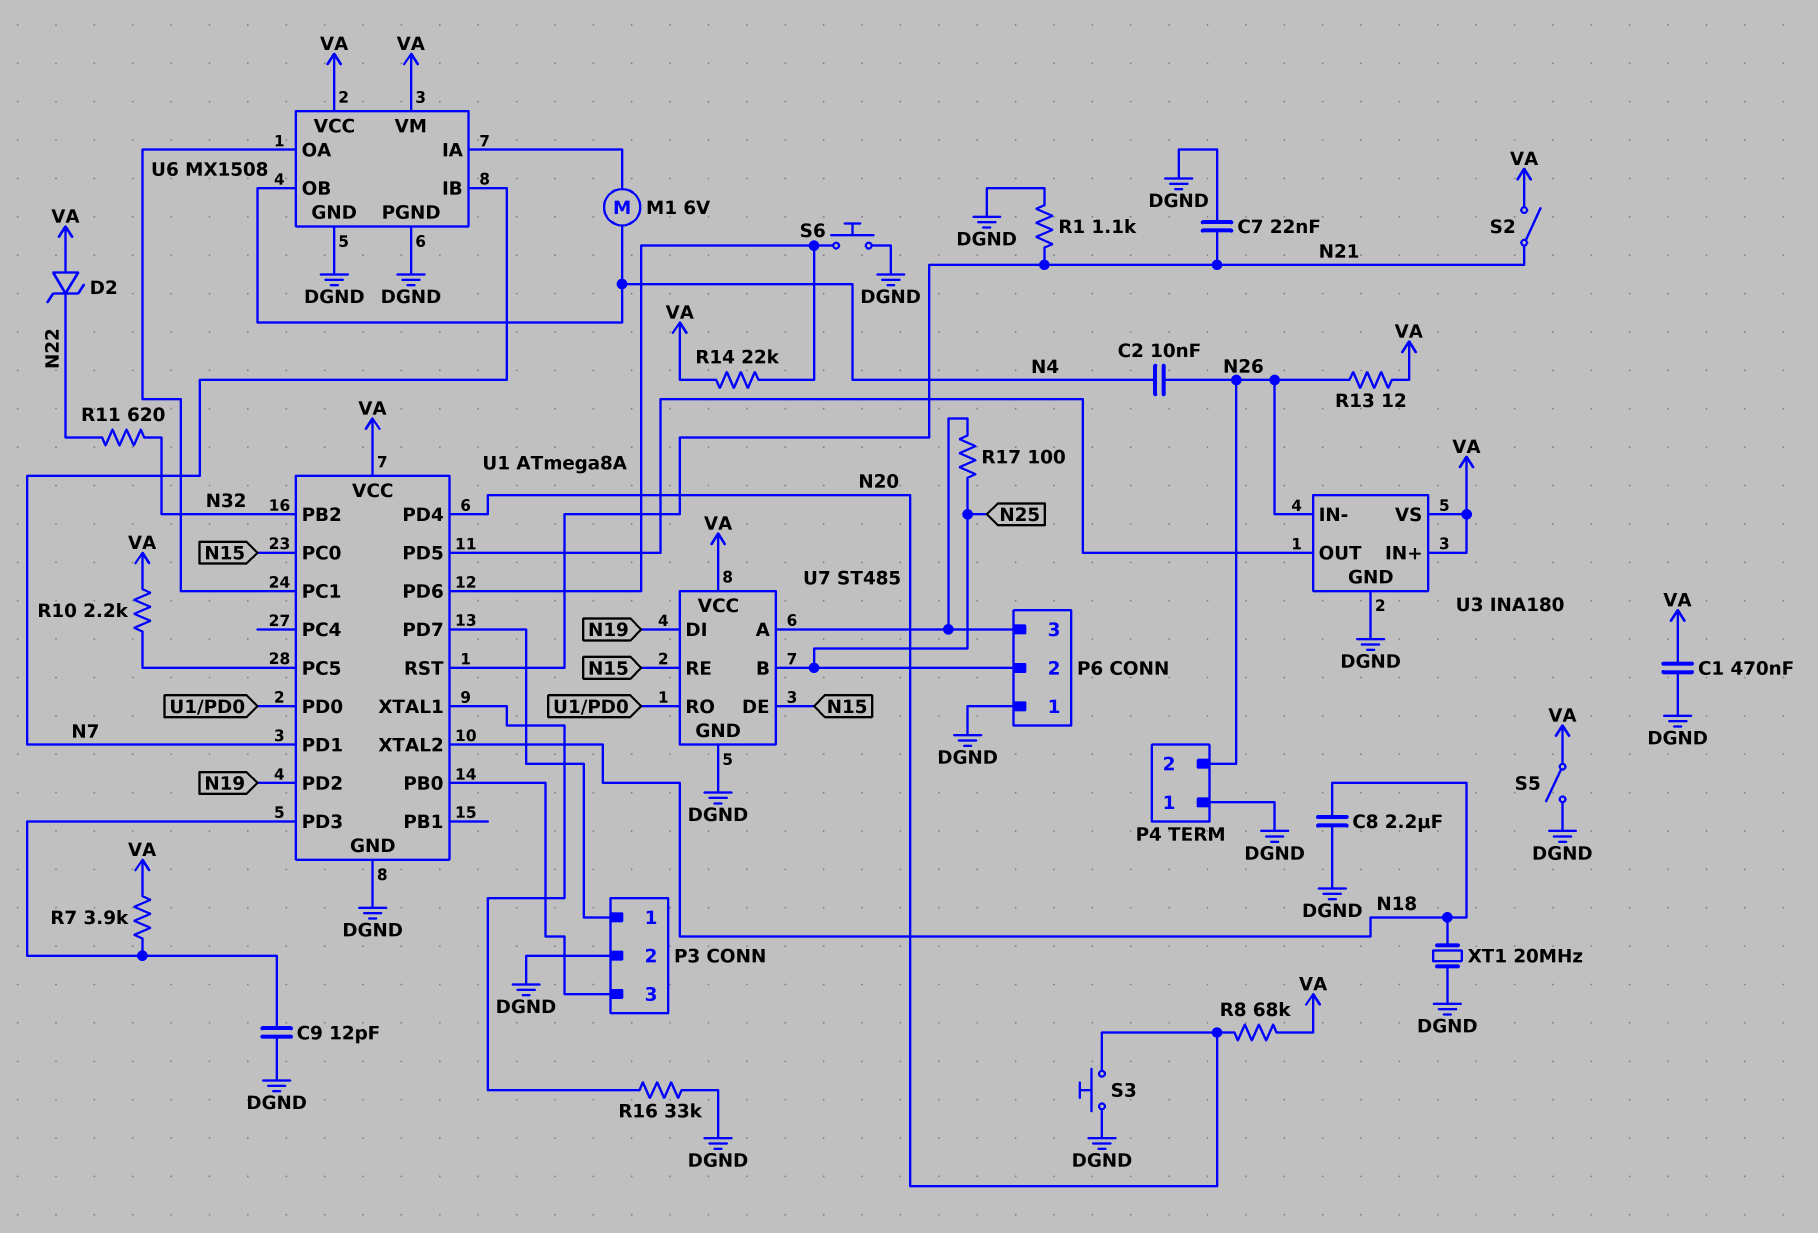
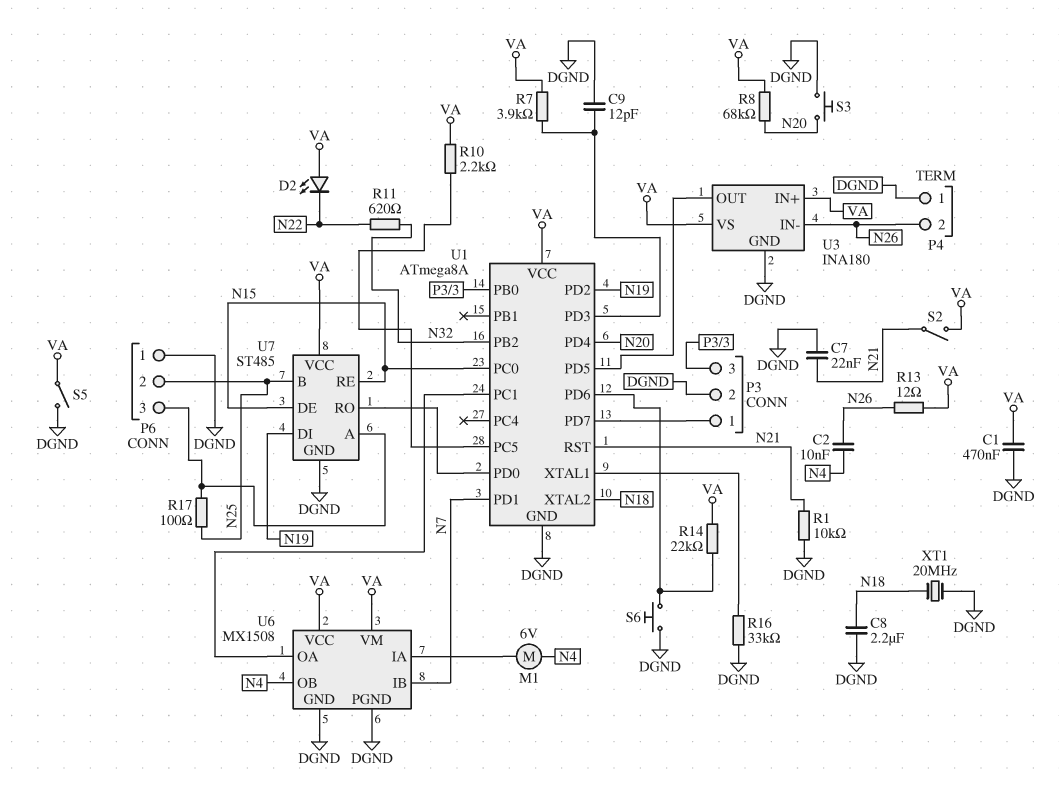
D2: zener (A VA, K N22) -> LED (A VA, K N22)
R1: 1.1k (DGND, N21) -> 10k (DGND, N21)

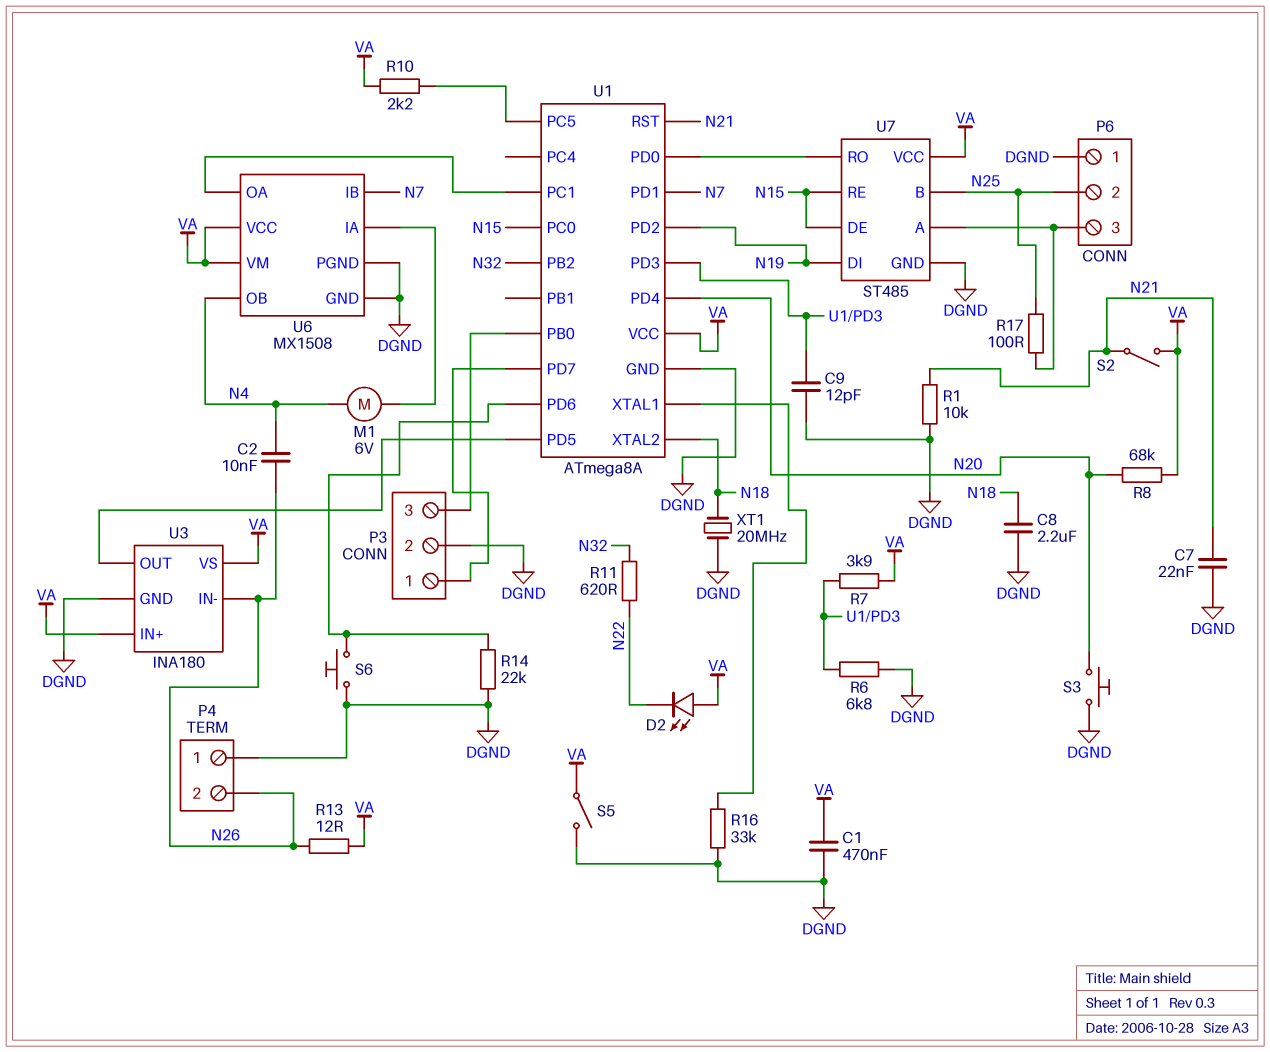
R6: none -> 6.8k (DGND, U1/PD3)
R14: 22k (U1/PD6, VA) -> 22k (DGND, U1/PD6)

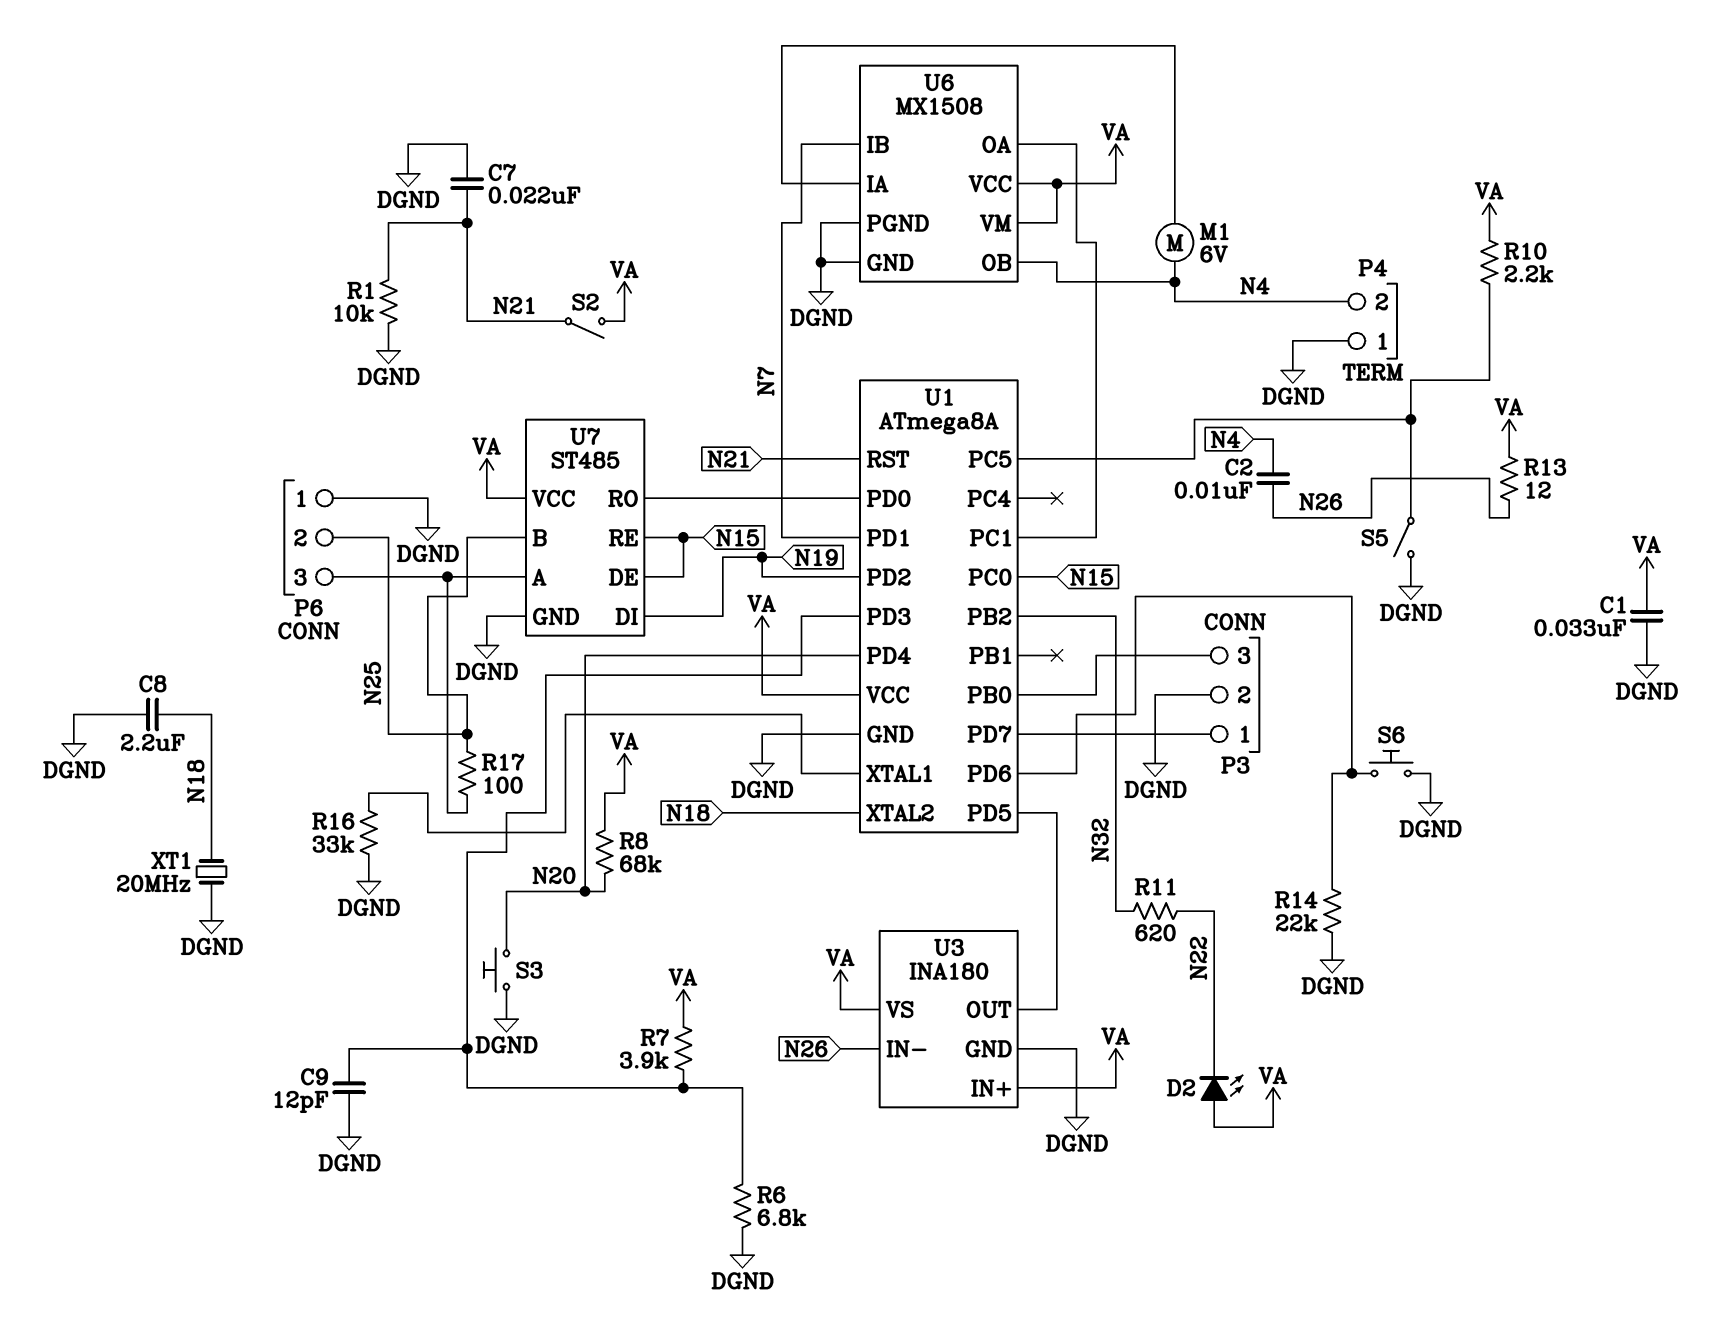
C1: 470nF (DGND, VA) -> 33nF (DGND, VA)
P4 pin 2: N26 -> N4
S5: switch (DGND, VA) -> switch (DGND, U1/PC5)

